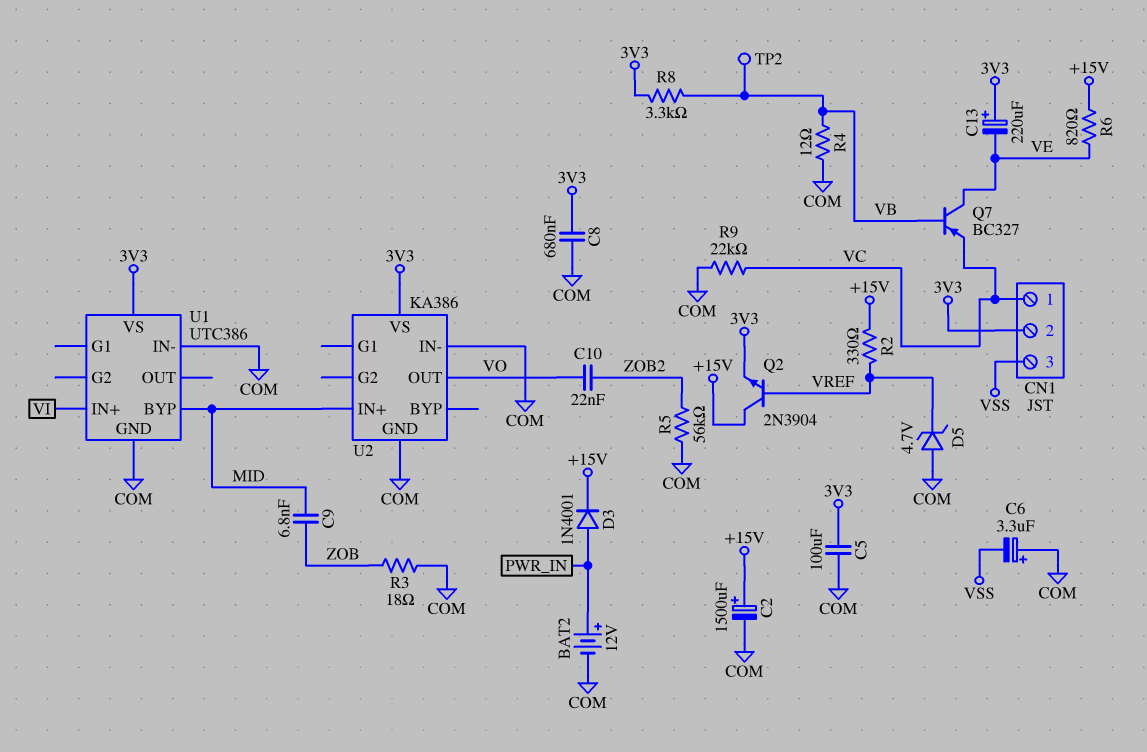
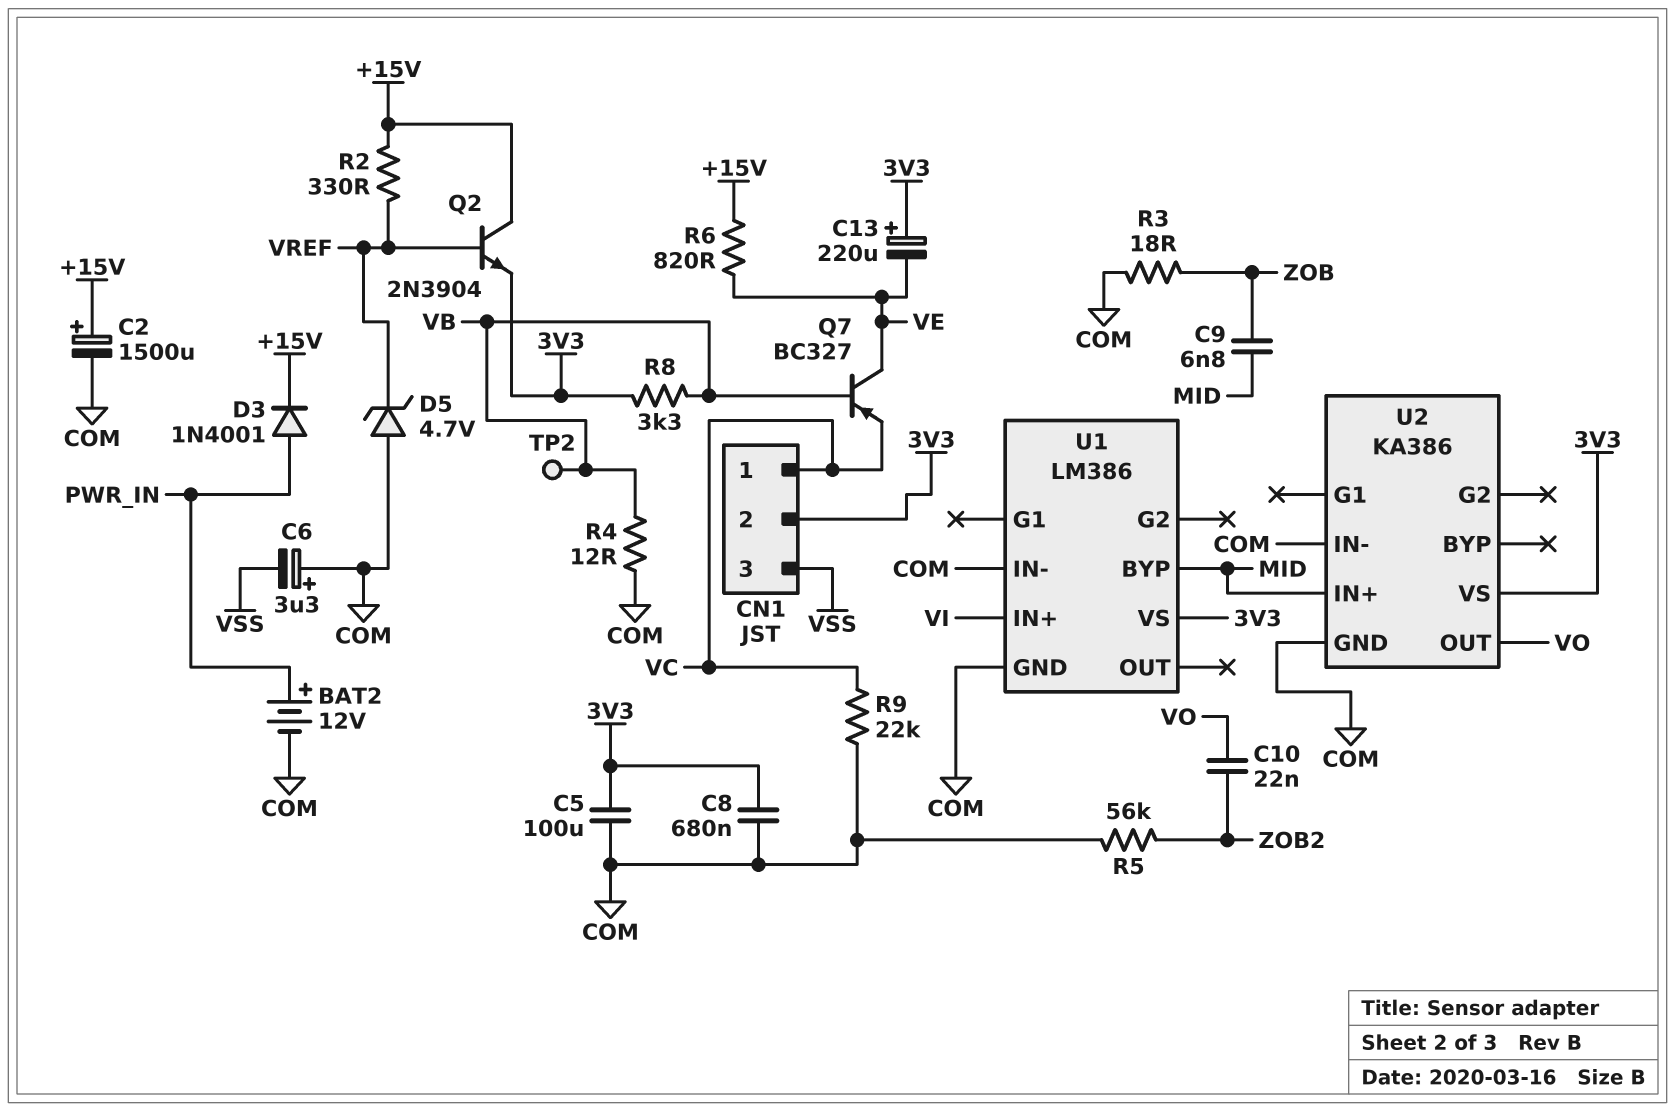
U1: UTC386 -> LM386

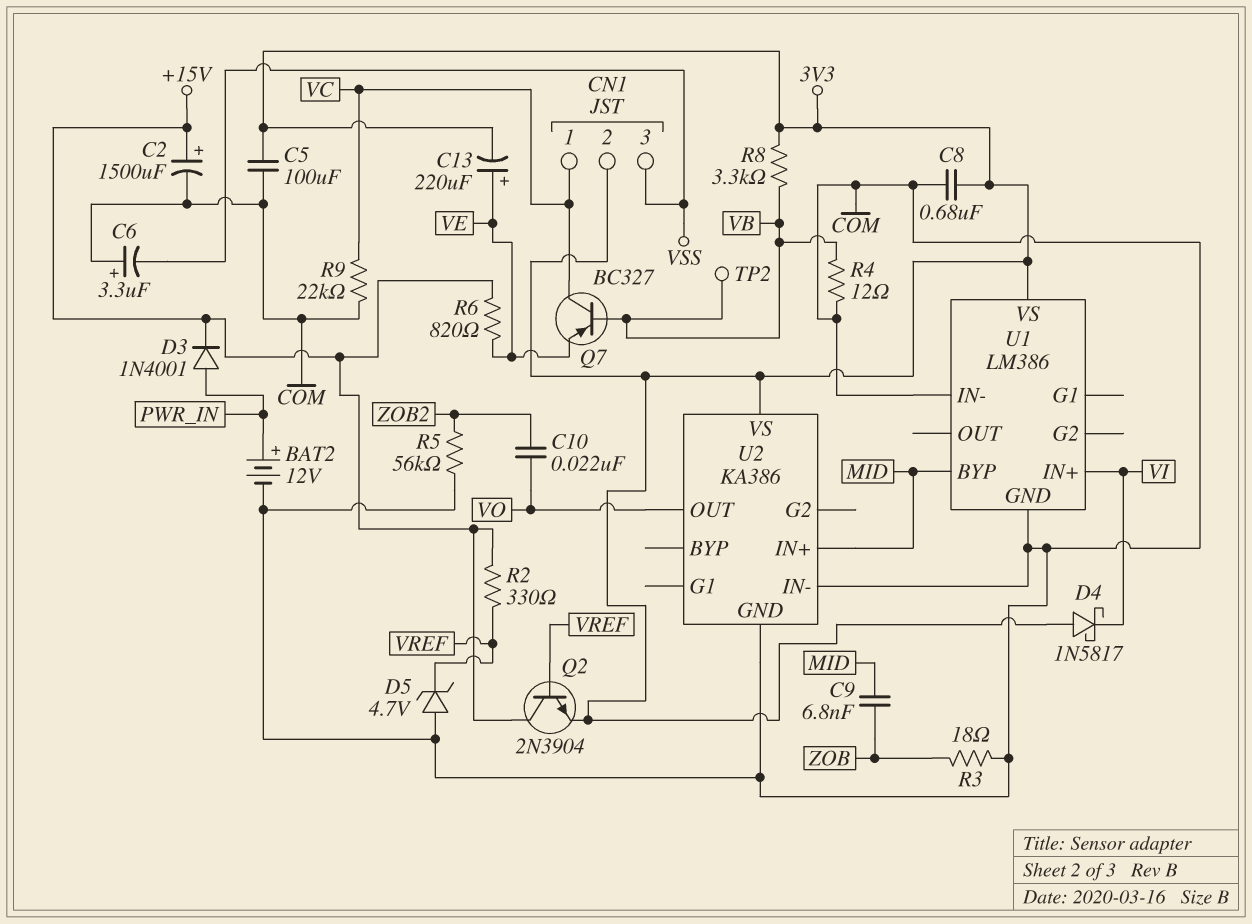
C13: 220uF (plus 3V3, minus VE) -> 220uF (plus VE, minus 3V3)
D4: none -> schottky 1N5817 (A 3V3, K VI)
Q7: PNP BC327 (B VB, C VE, E VC) -> PNP BC327 (B VB, C VC, E VE)

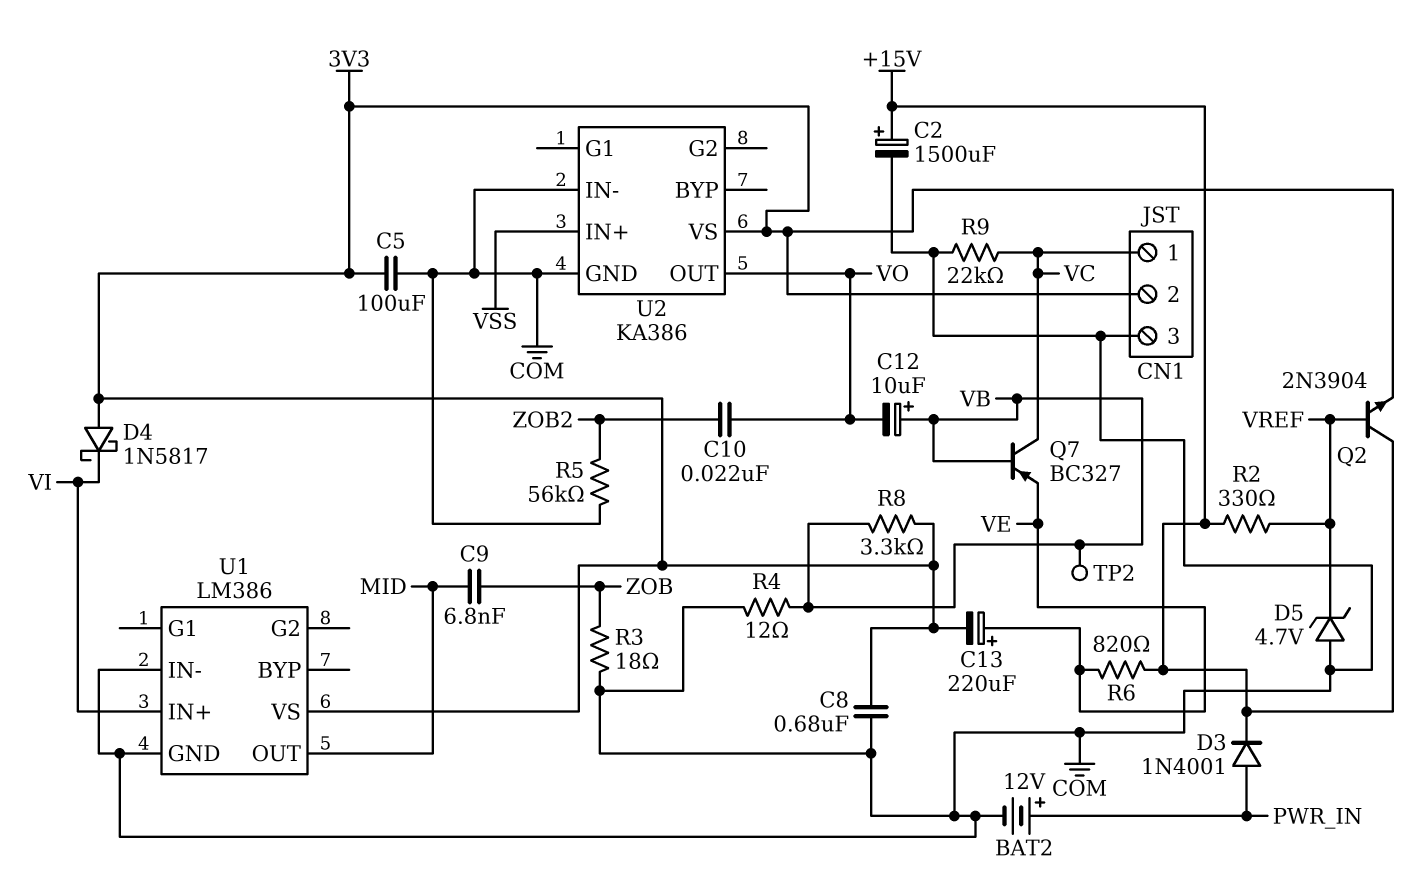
C6: 3.3uF (plus COM, minus VSS) -> none
C12: none -> 10uF (plus VB, minus VO)
CN1 pin 3: VSS -> COM
U1 pin BYP: MID -> none
U1 pin OUT: none -> MID
U2 pin IN+: MID -> VSS

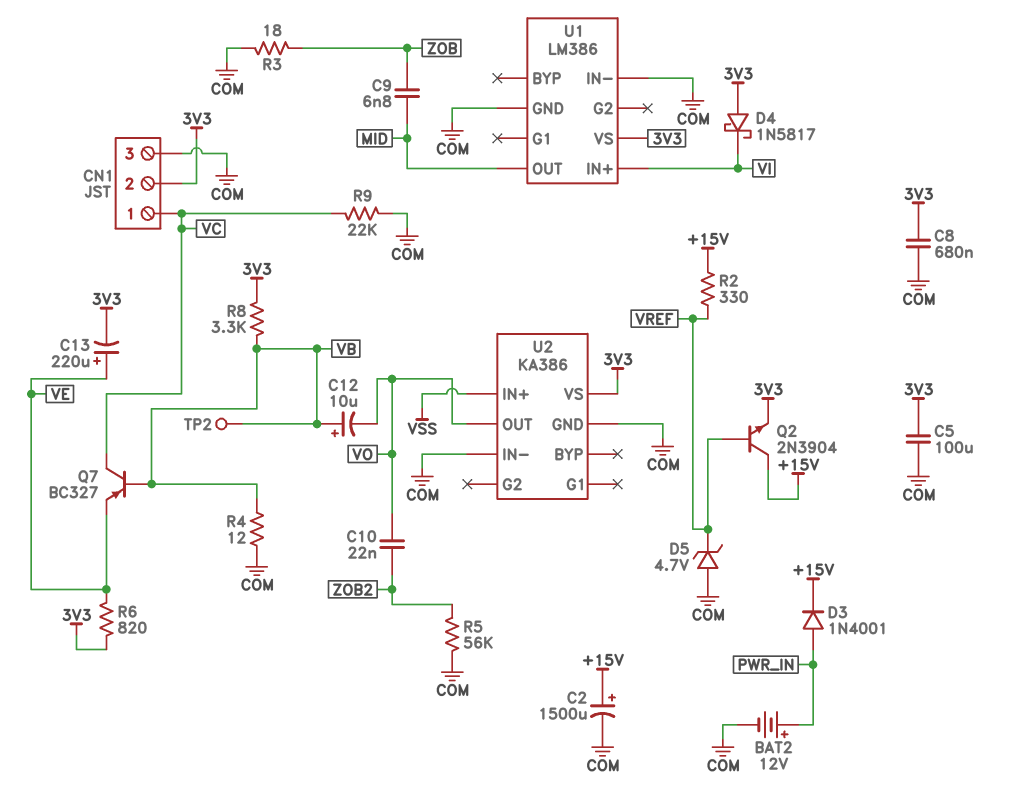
R6: 820 (+15V, VE) -> 820 (3V3, VE)

